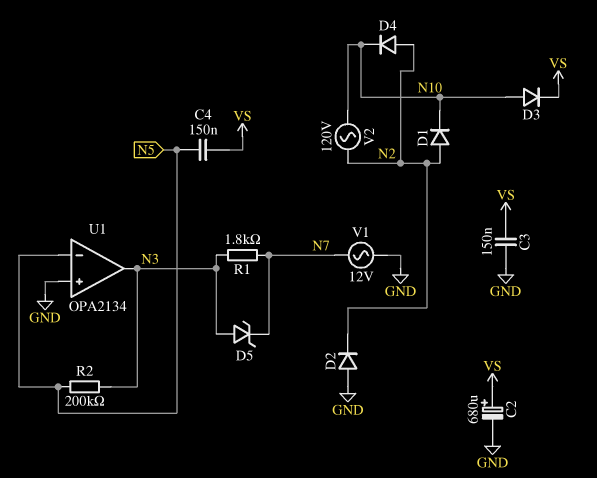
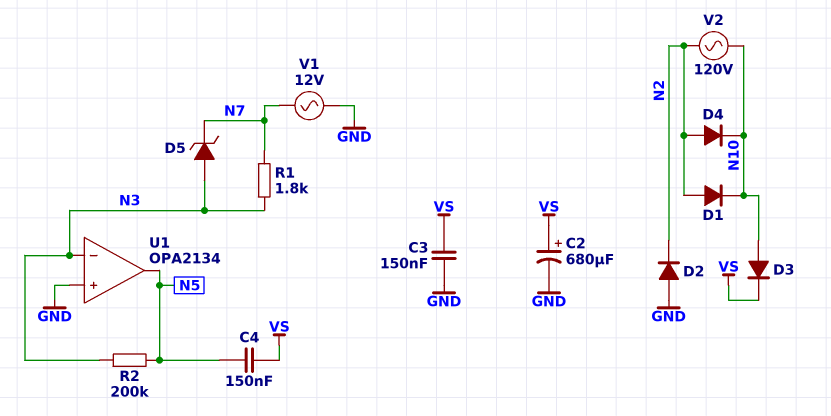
U1 pin in-: N5 -> N3
U1 pin out: N3 -> N5

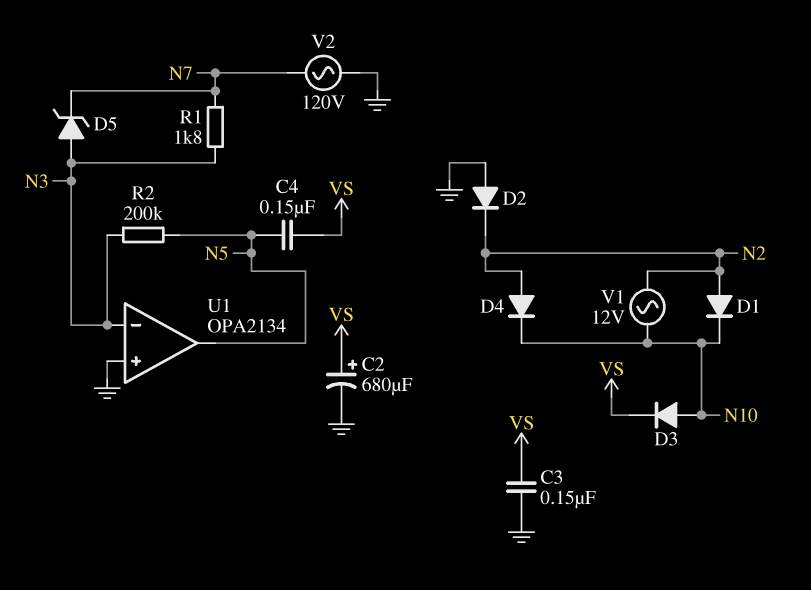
V1: AC 12V (GND, N7) -> AC 12V (N2, N10)
V2: AC 120V (N2, N10) -> AC 120V (GND, N7)

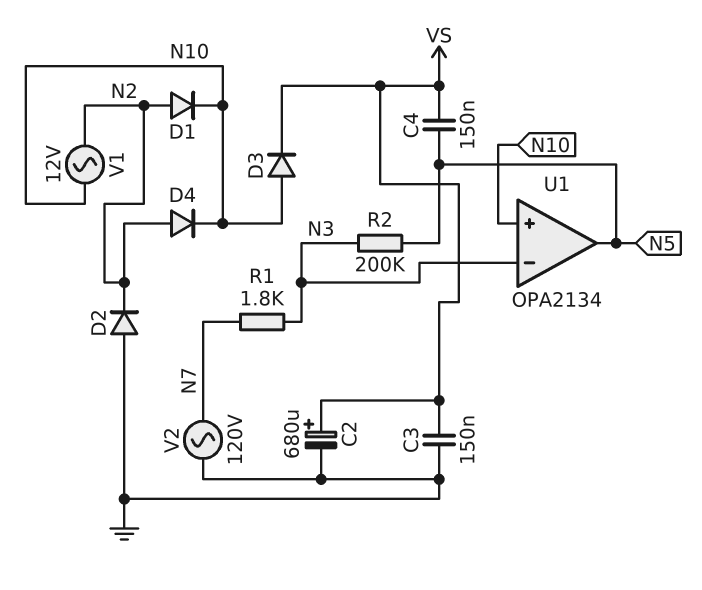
D5: zener (A N3, K N7) -> none
U1 pin in+: GND -> N10

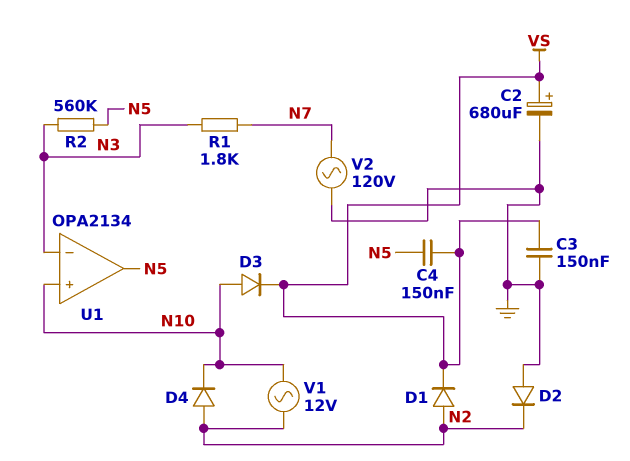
D1: diode (A N2, K N10) -> diode (A N2, K VS)
R2: 200k (N3, N5) -> 560k (N3, N5)

